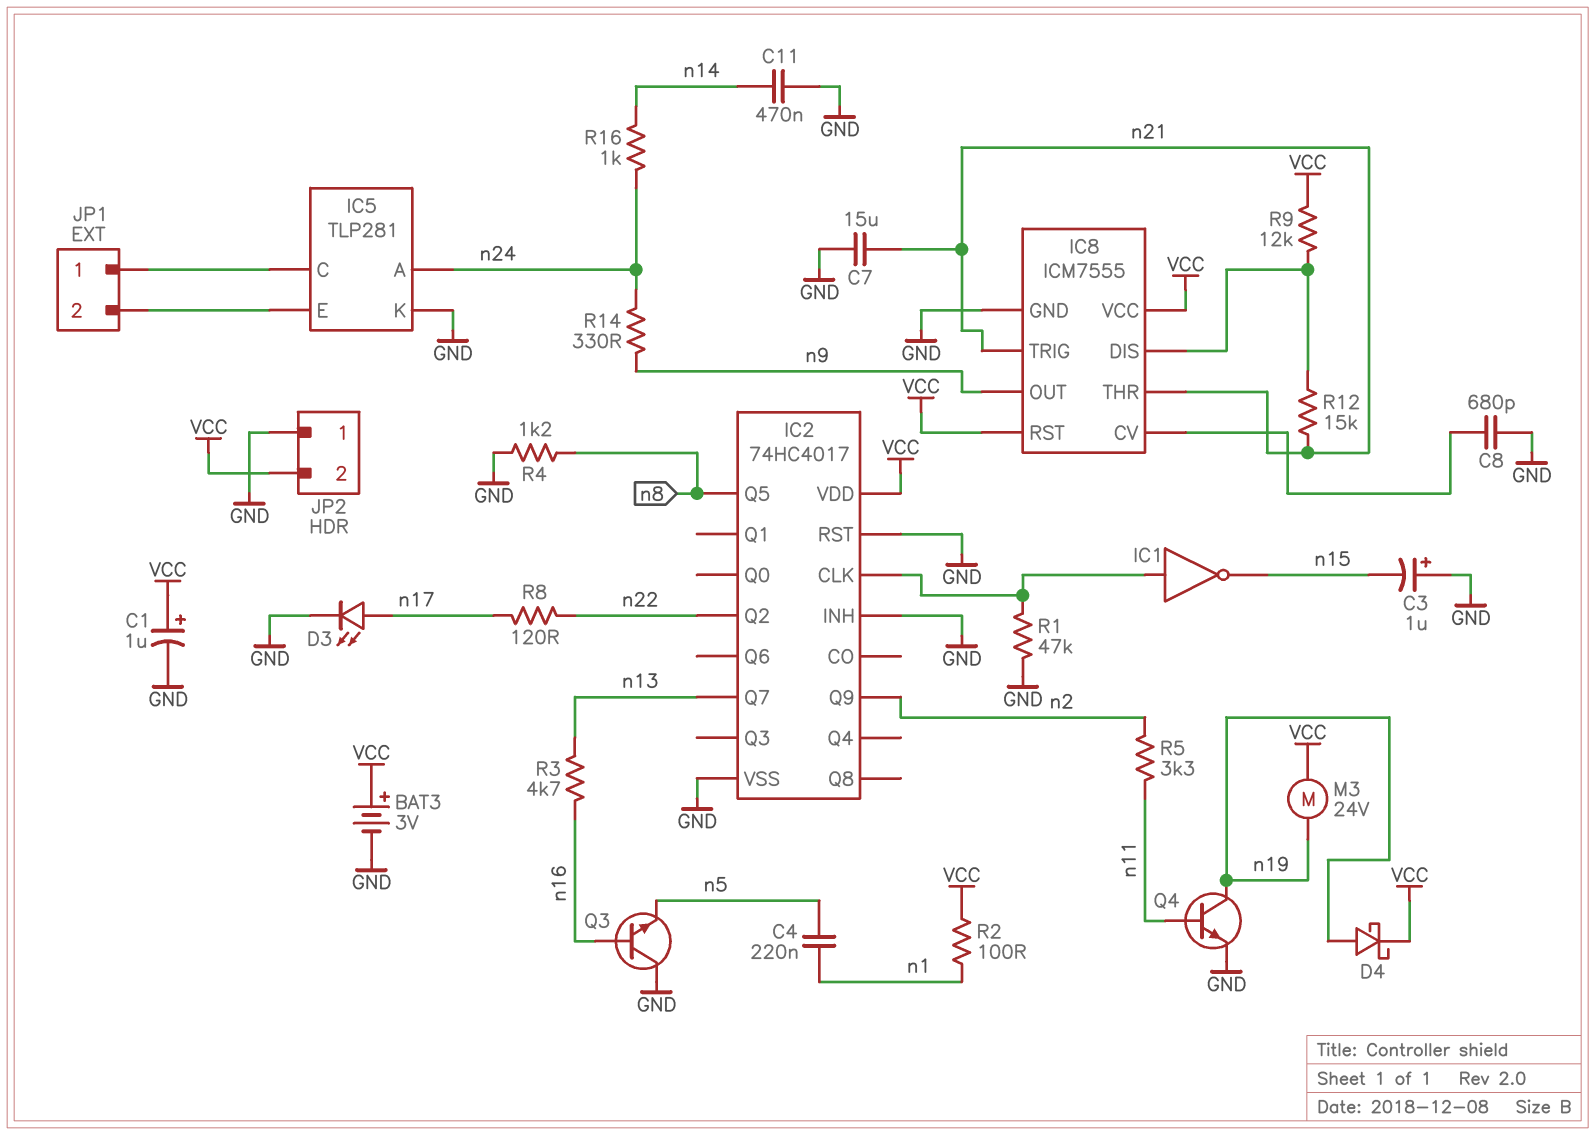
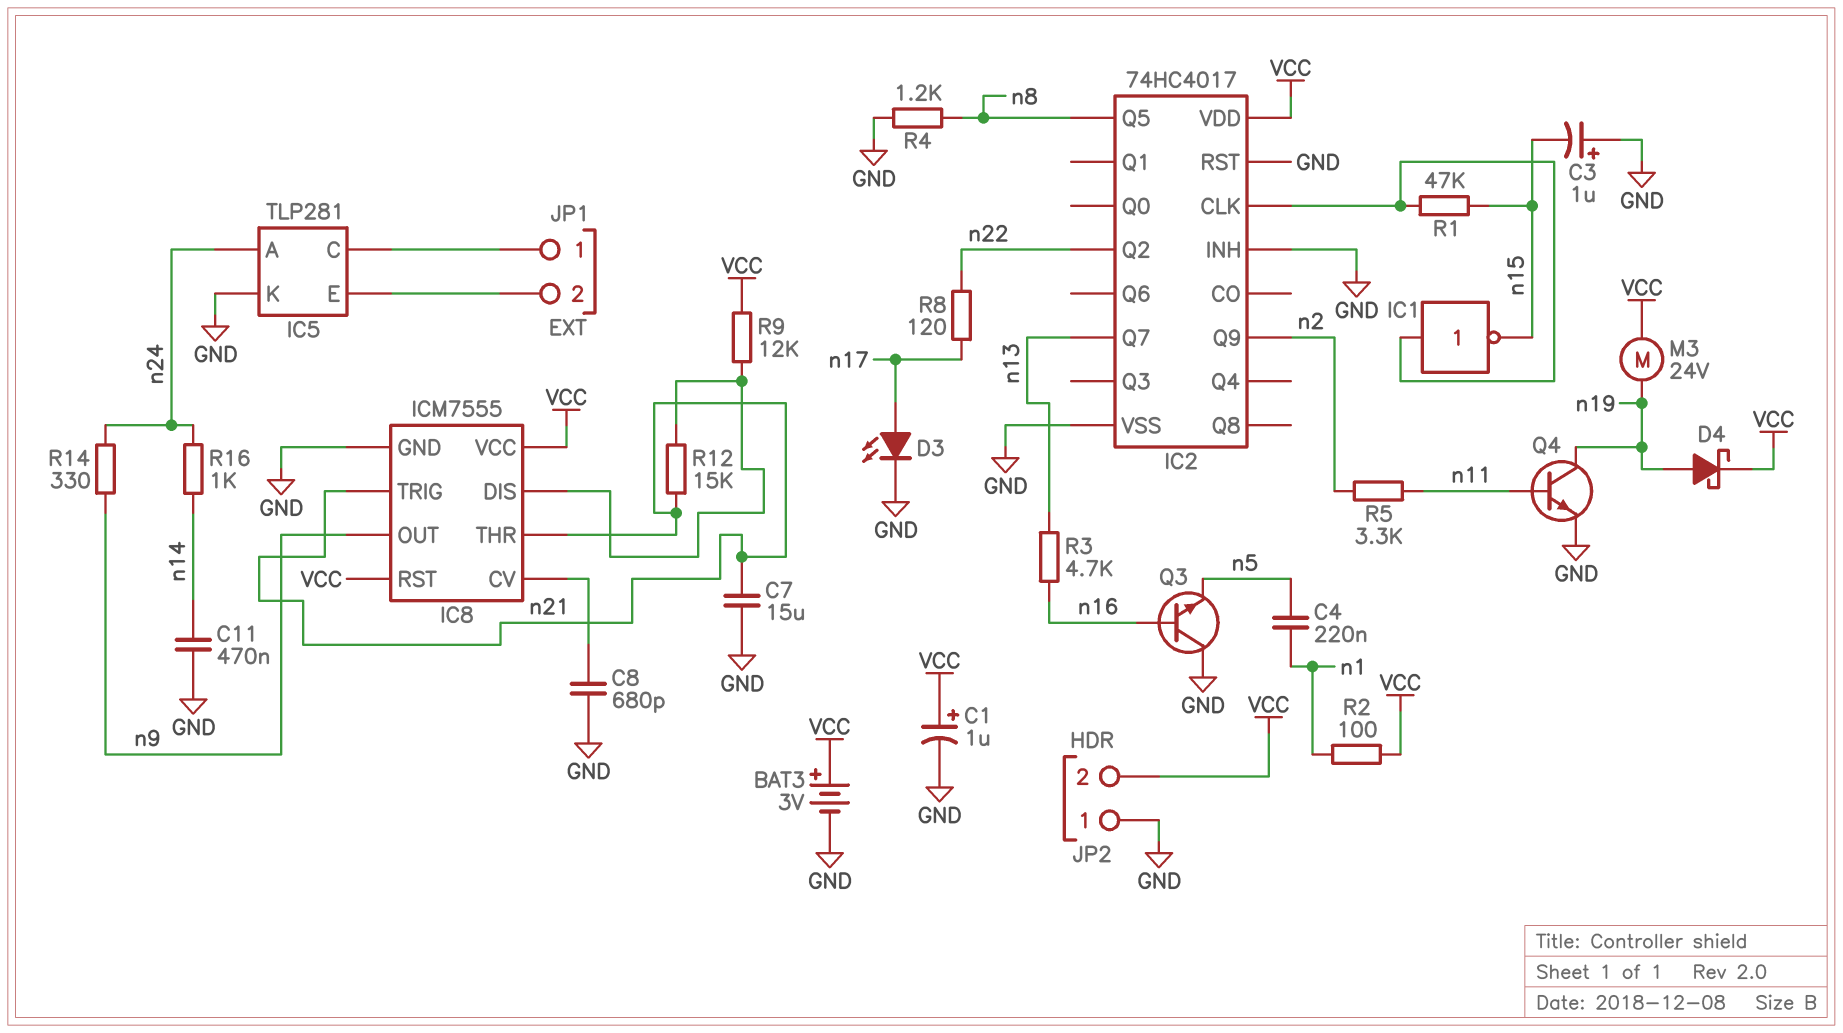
R1: 47k (GND, IC2/CLK) -> 47k (IC2/CLK, n15)

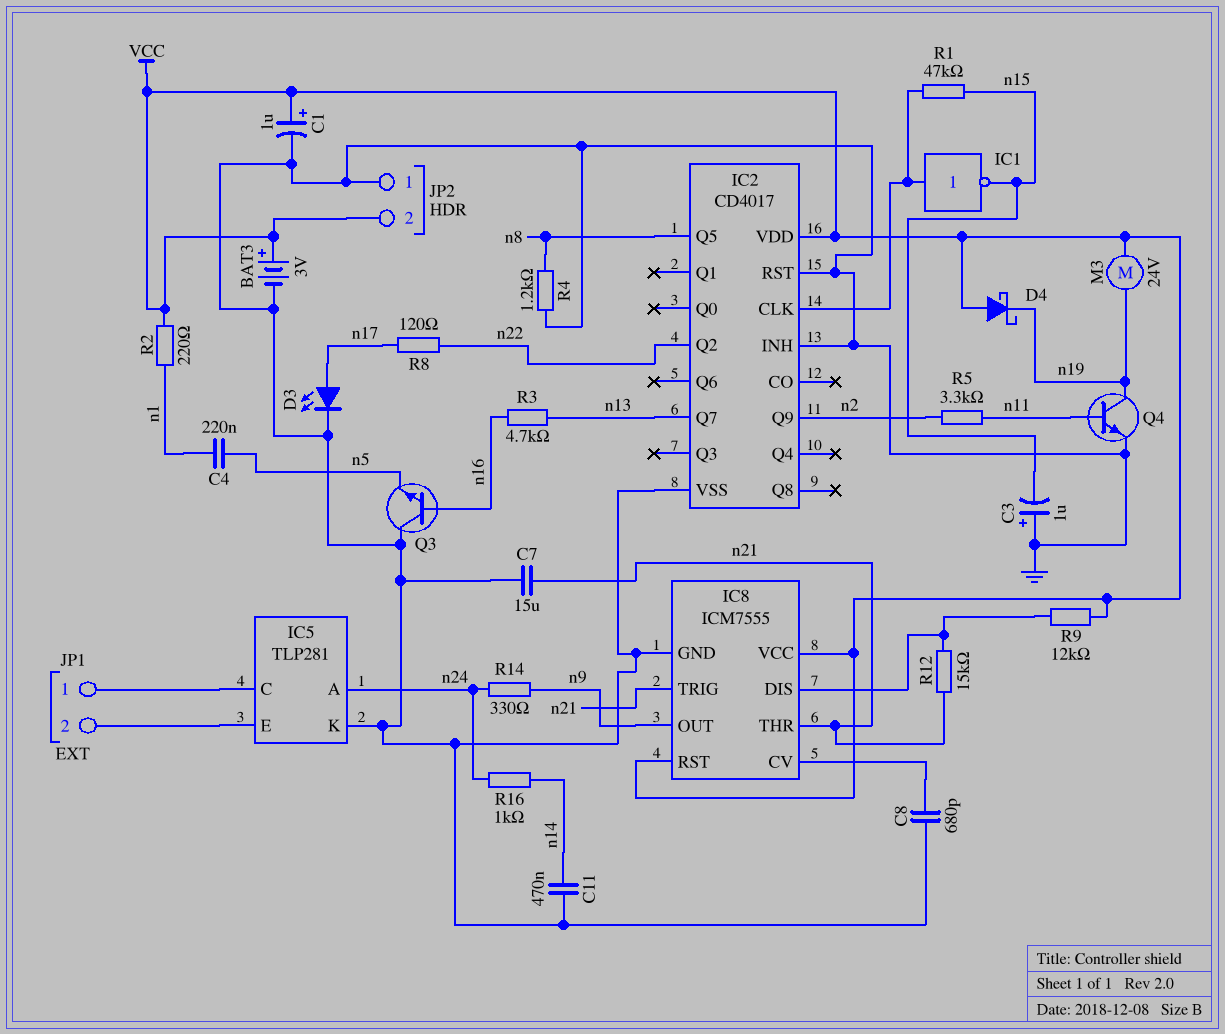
D4: schottky (A n19, K VCC) -> schottky (A VCC, K n19)
IC2: 74HC4017 -> CD4017
R2: 100 (VCC, n1) -> 220 (VCC, n1)

